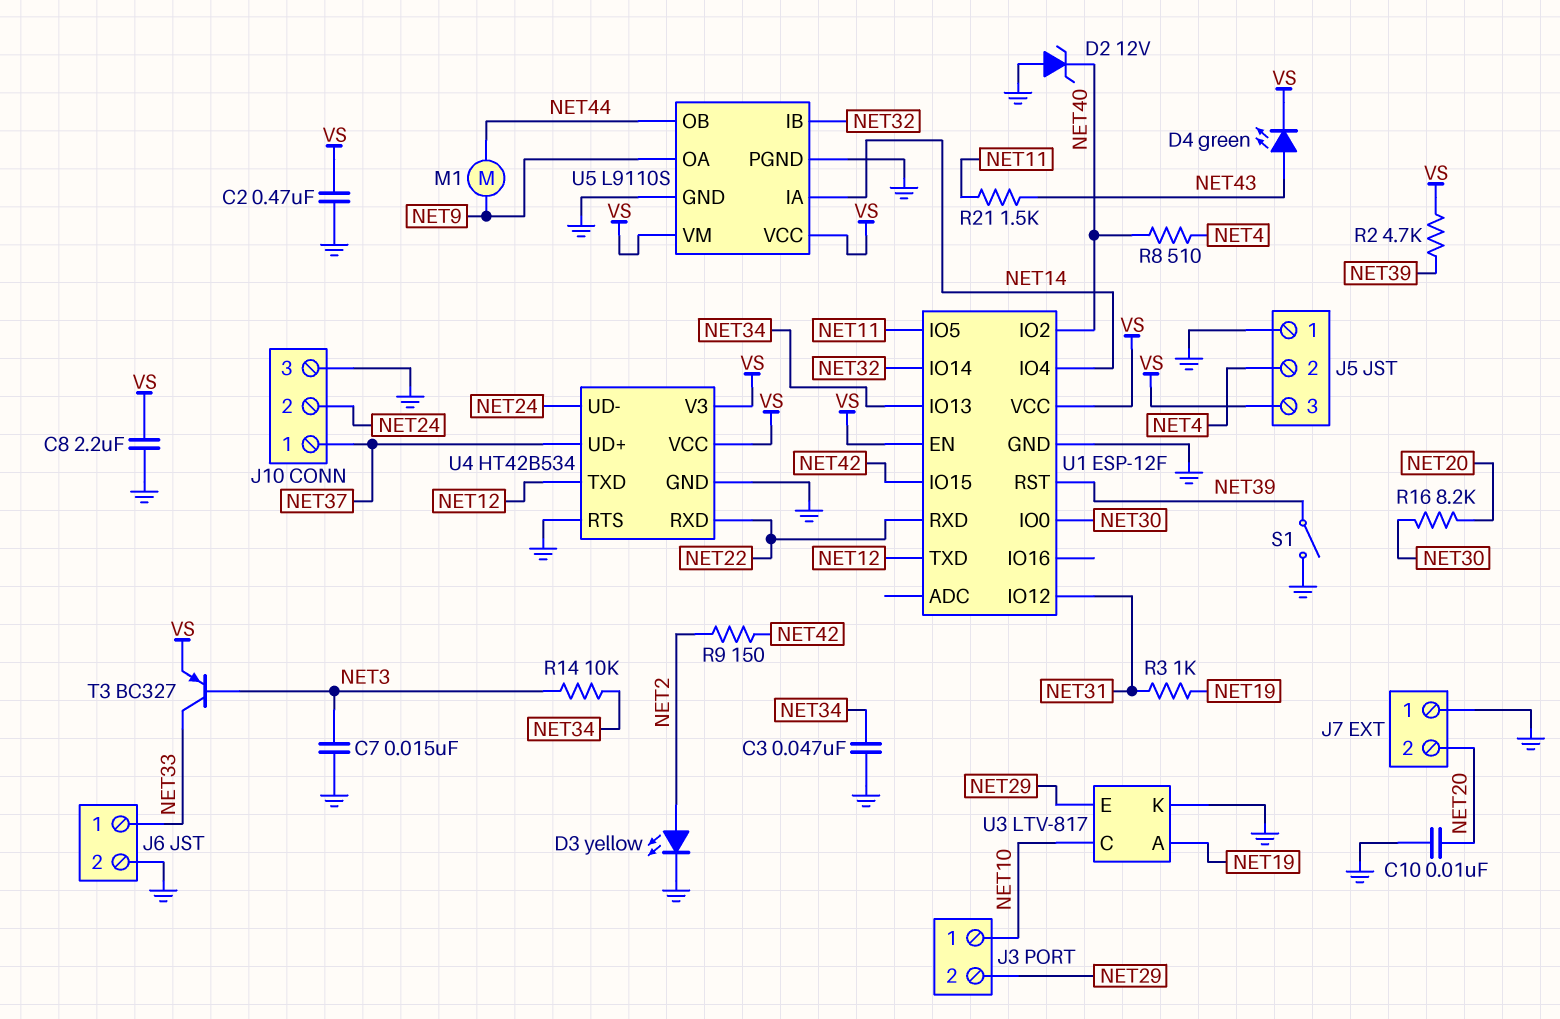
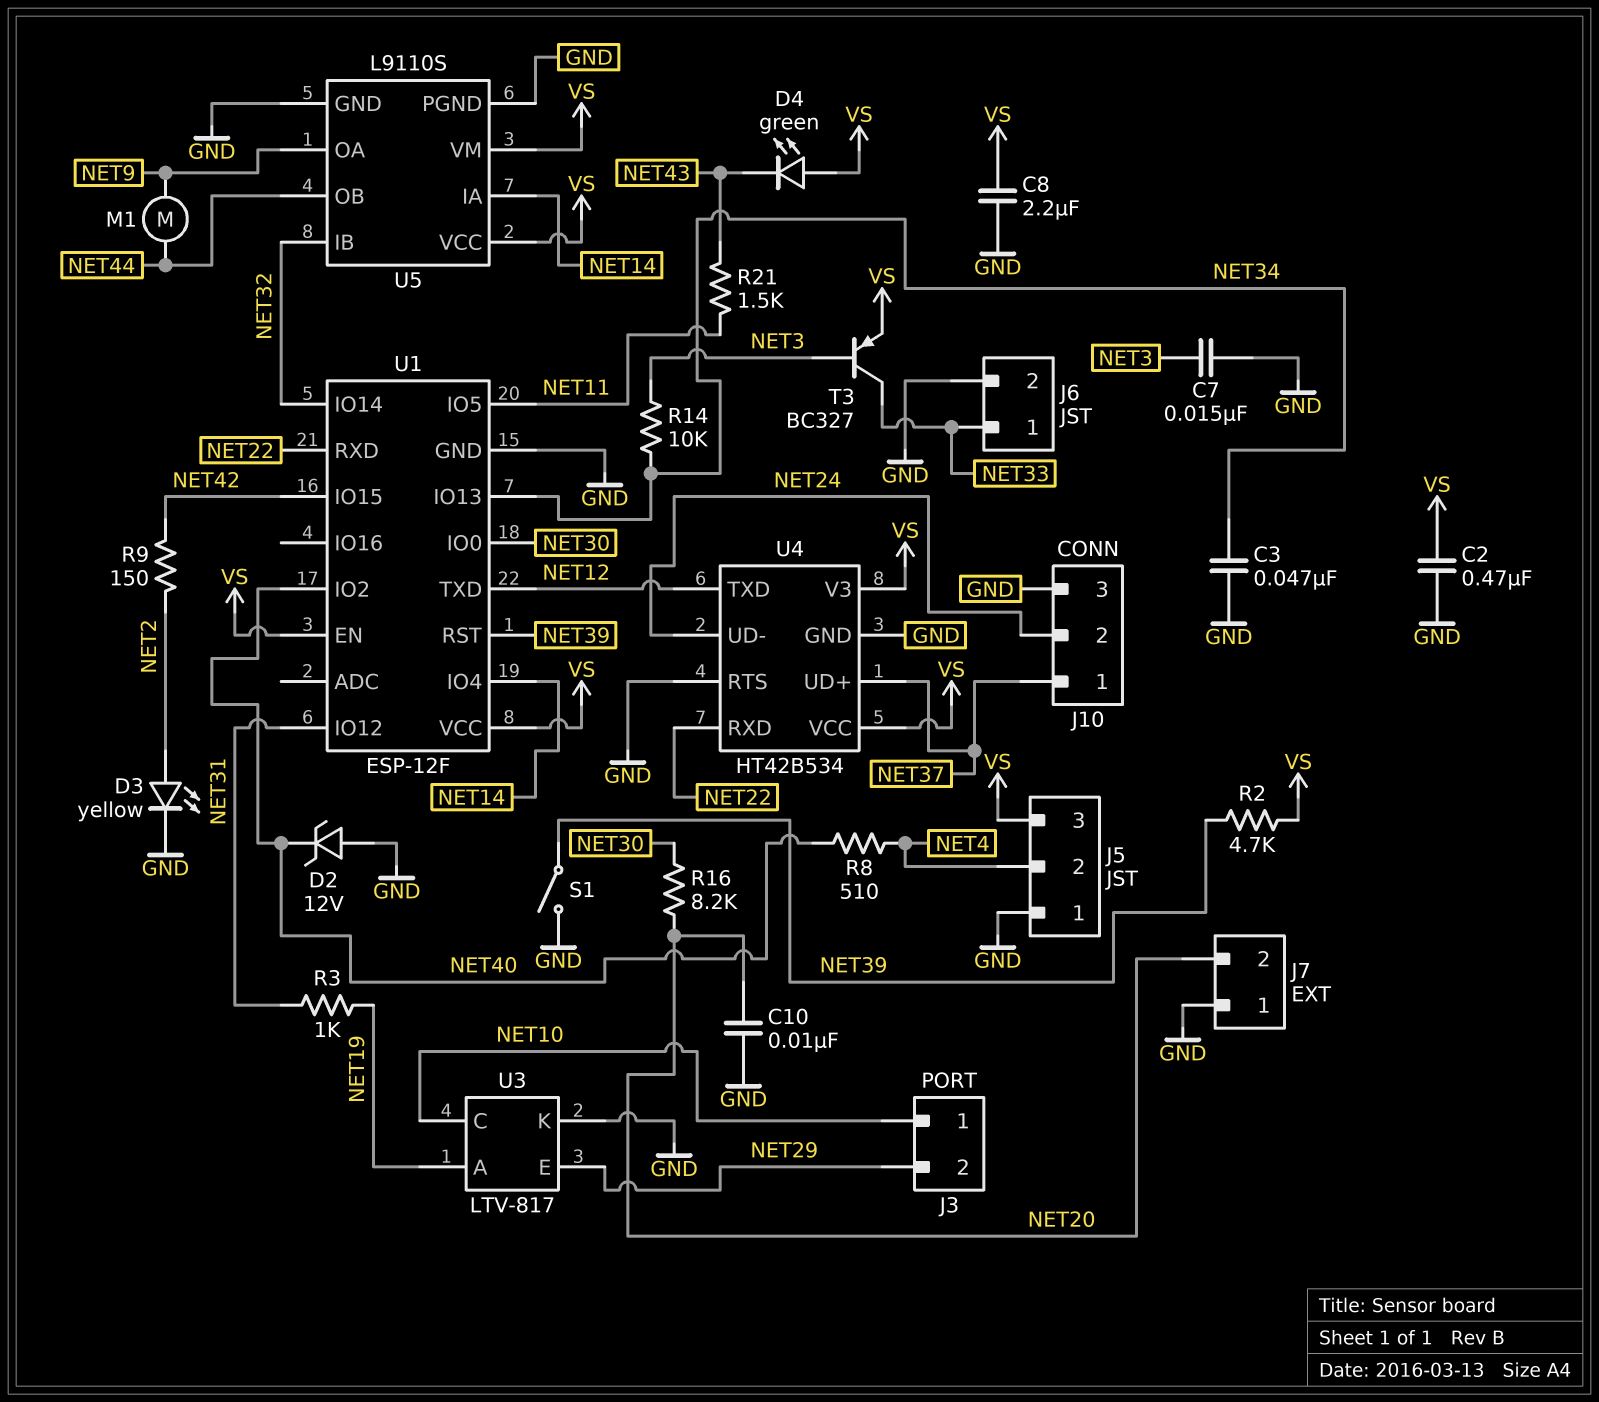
D4: LED green (A NET43, K VS) -> LED green (A VS, K NET43)

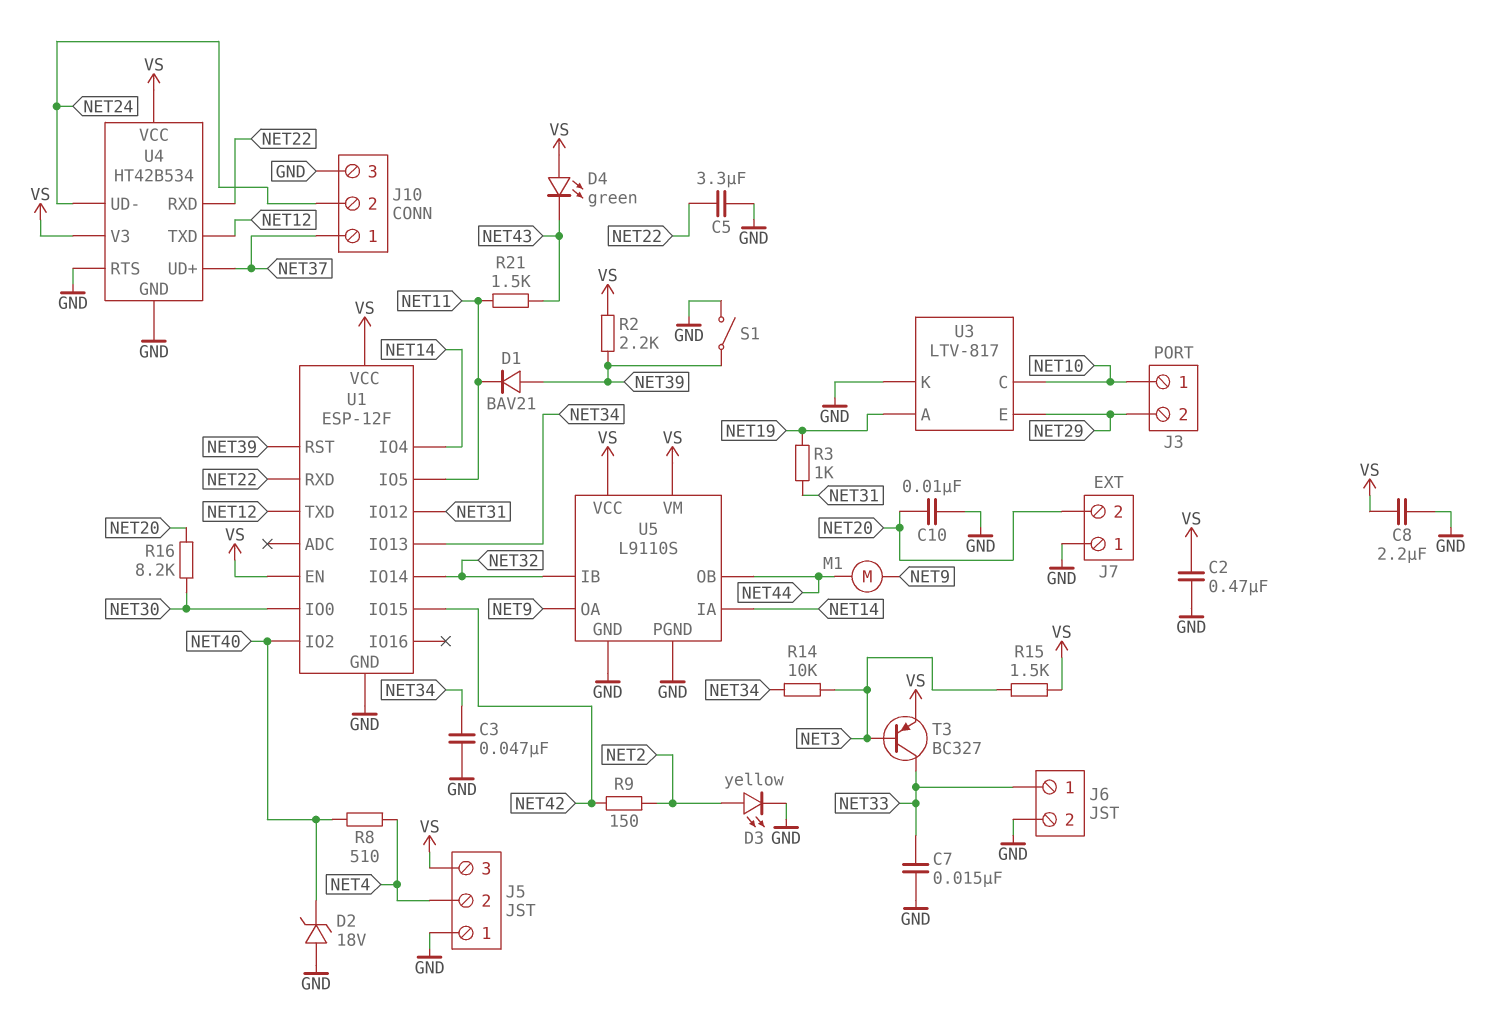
C5: none -> 3.3uF (GND, NET22)
C7: 15nF (GND, NET3) -> 15nF (GND, NET33)
D1: none -> diode BAV21 (A NET39, K NET11)
D2: zener 12V (A GND, K NET40) -> zener 18V (A GND, K NET40)
R2: 4.7k (NET39, VS) -> 2.2k (NET39, VS)
R15: none -> 1.5k (NET3, VS)

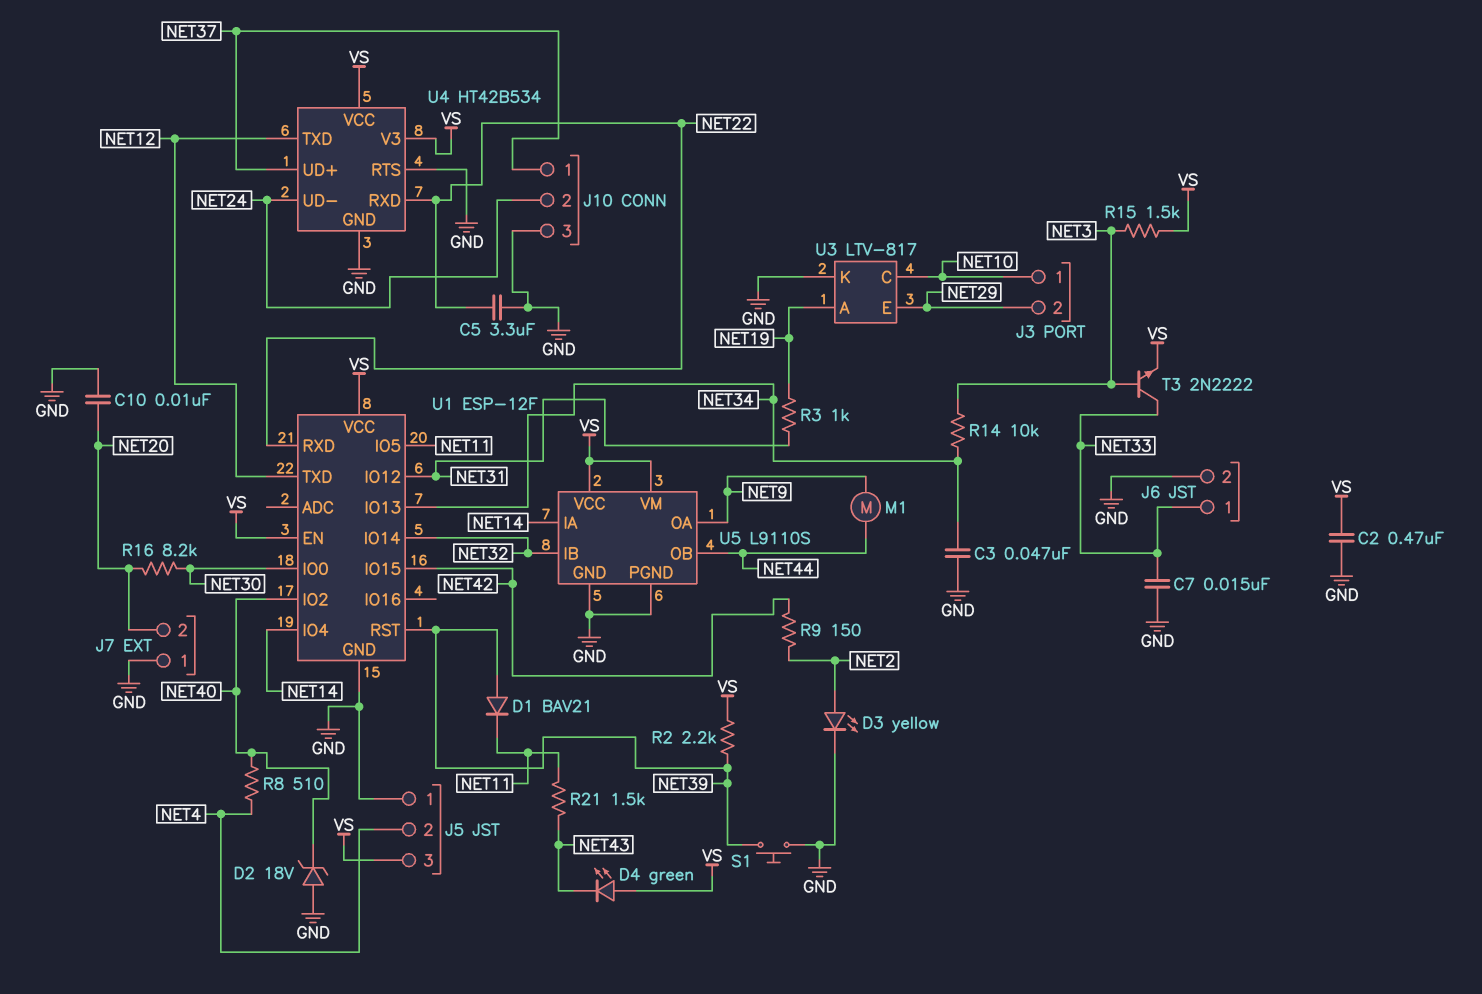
C8: 2.2uF (GND, VS) -> none
S1: switch (GND, NET39) -> button (GND, NET39)
T3: PNP BC327 (B NET3, C NET33, E VS) -> NPN 2N2222 (B NET3, C NET33, E VS)

